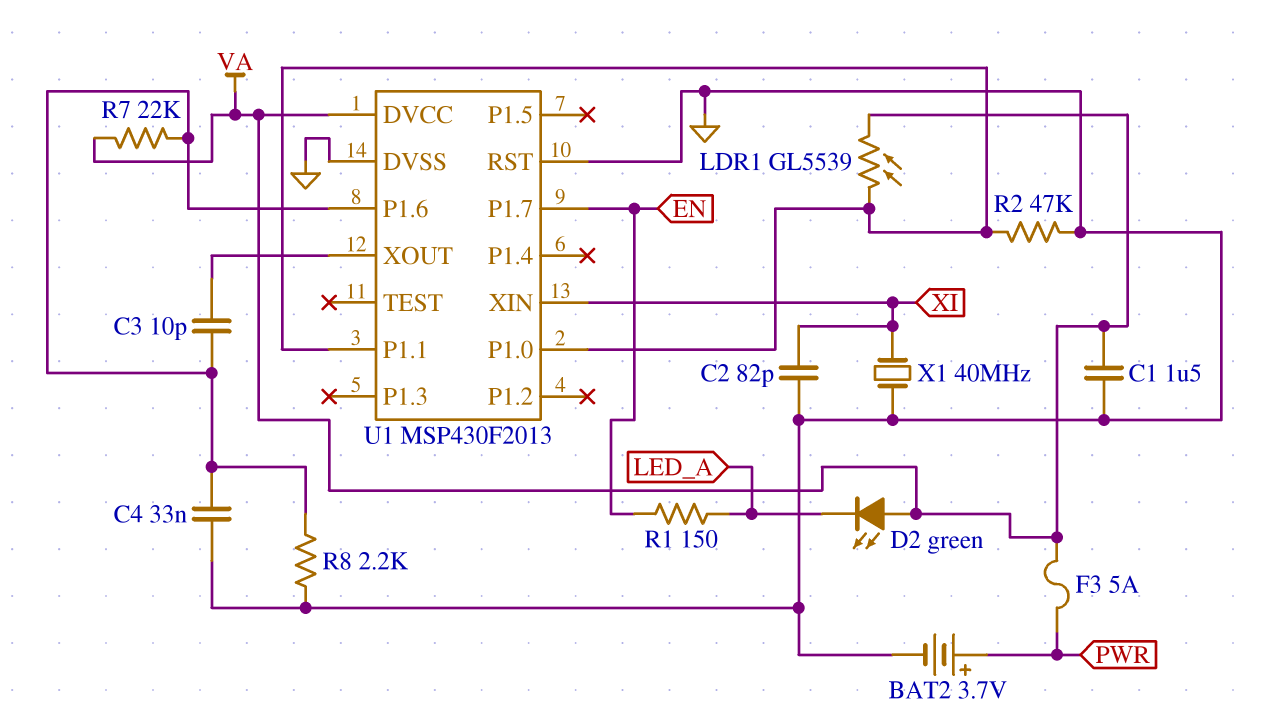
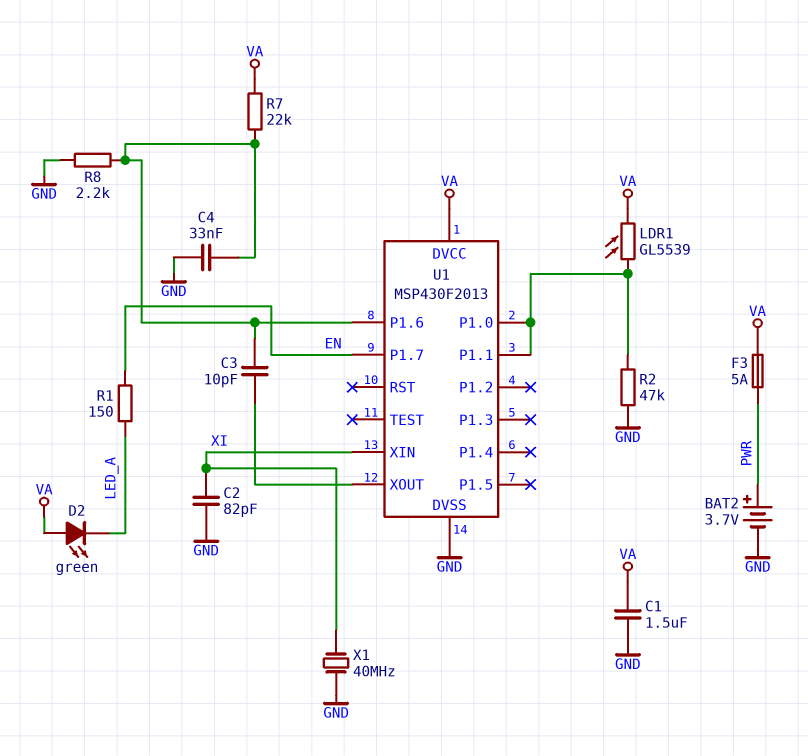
U1 pin RST: GND -> none

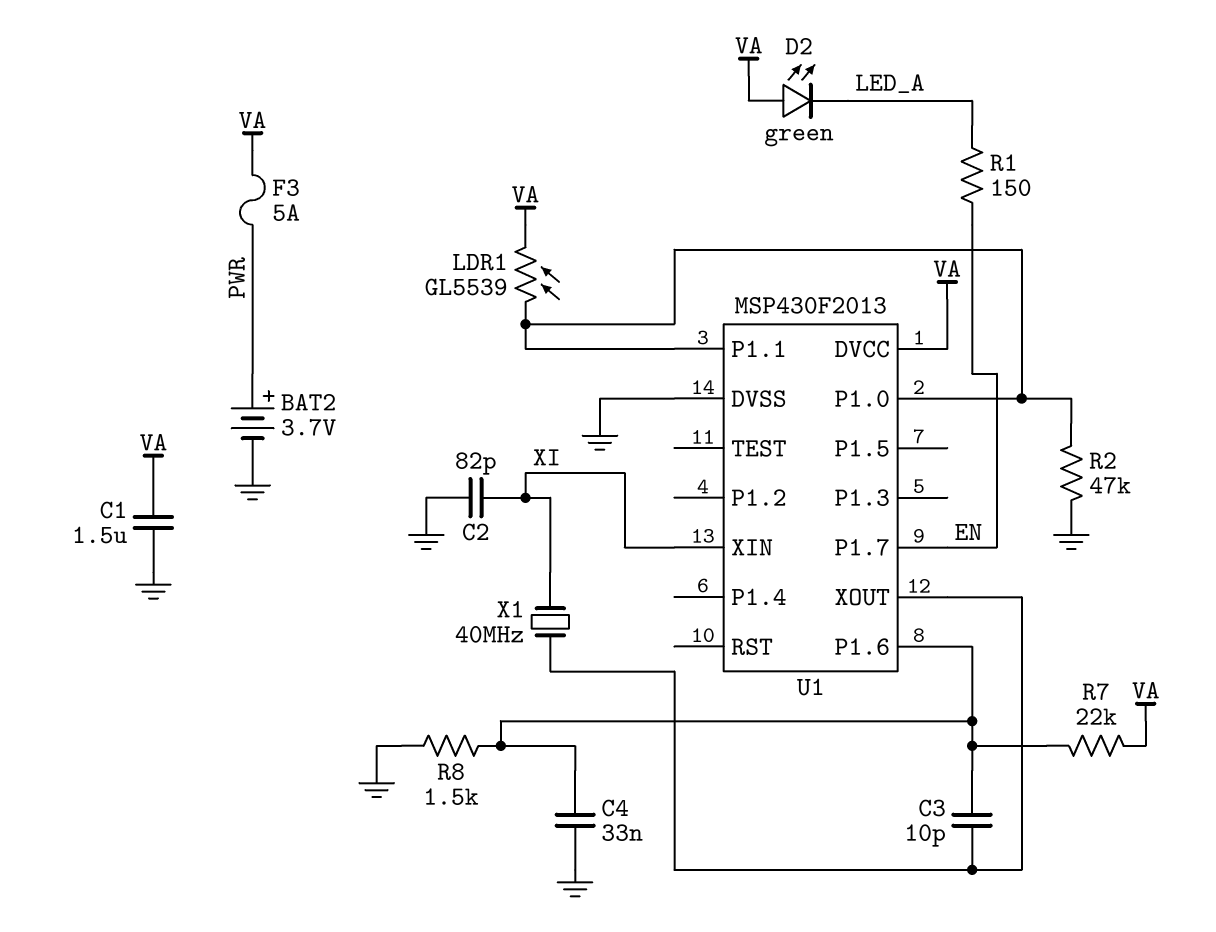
R8: 2.2k (GND, U1/P1.6) -> 1.5k (GND, U1/P1.6)
X1: 40MHz (GND, XI) -> 40MHz (U1/XOUT, XI)

